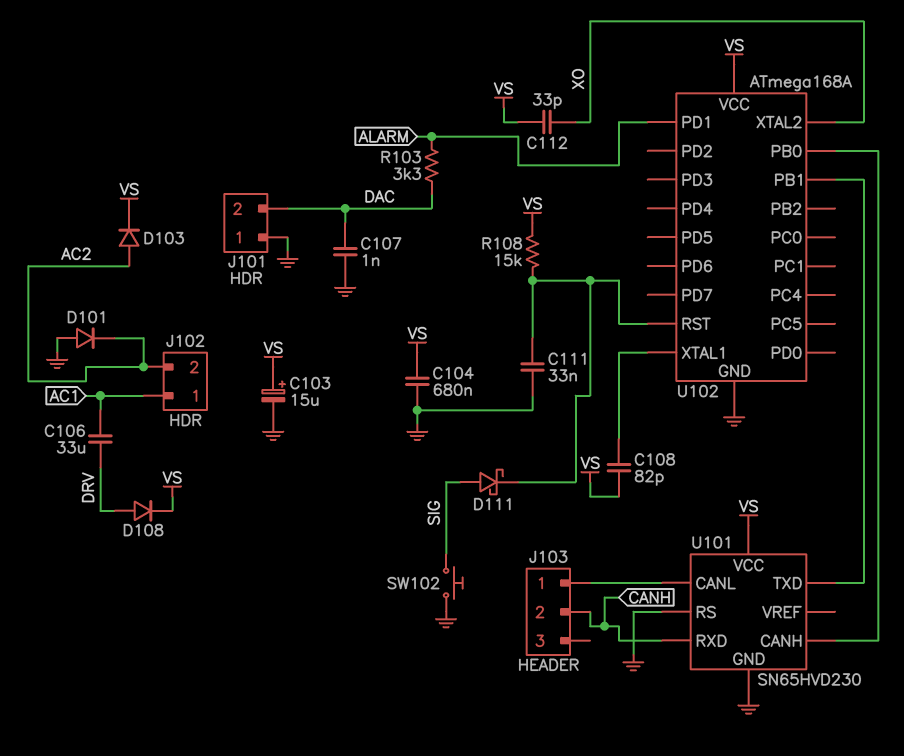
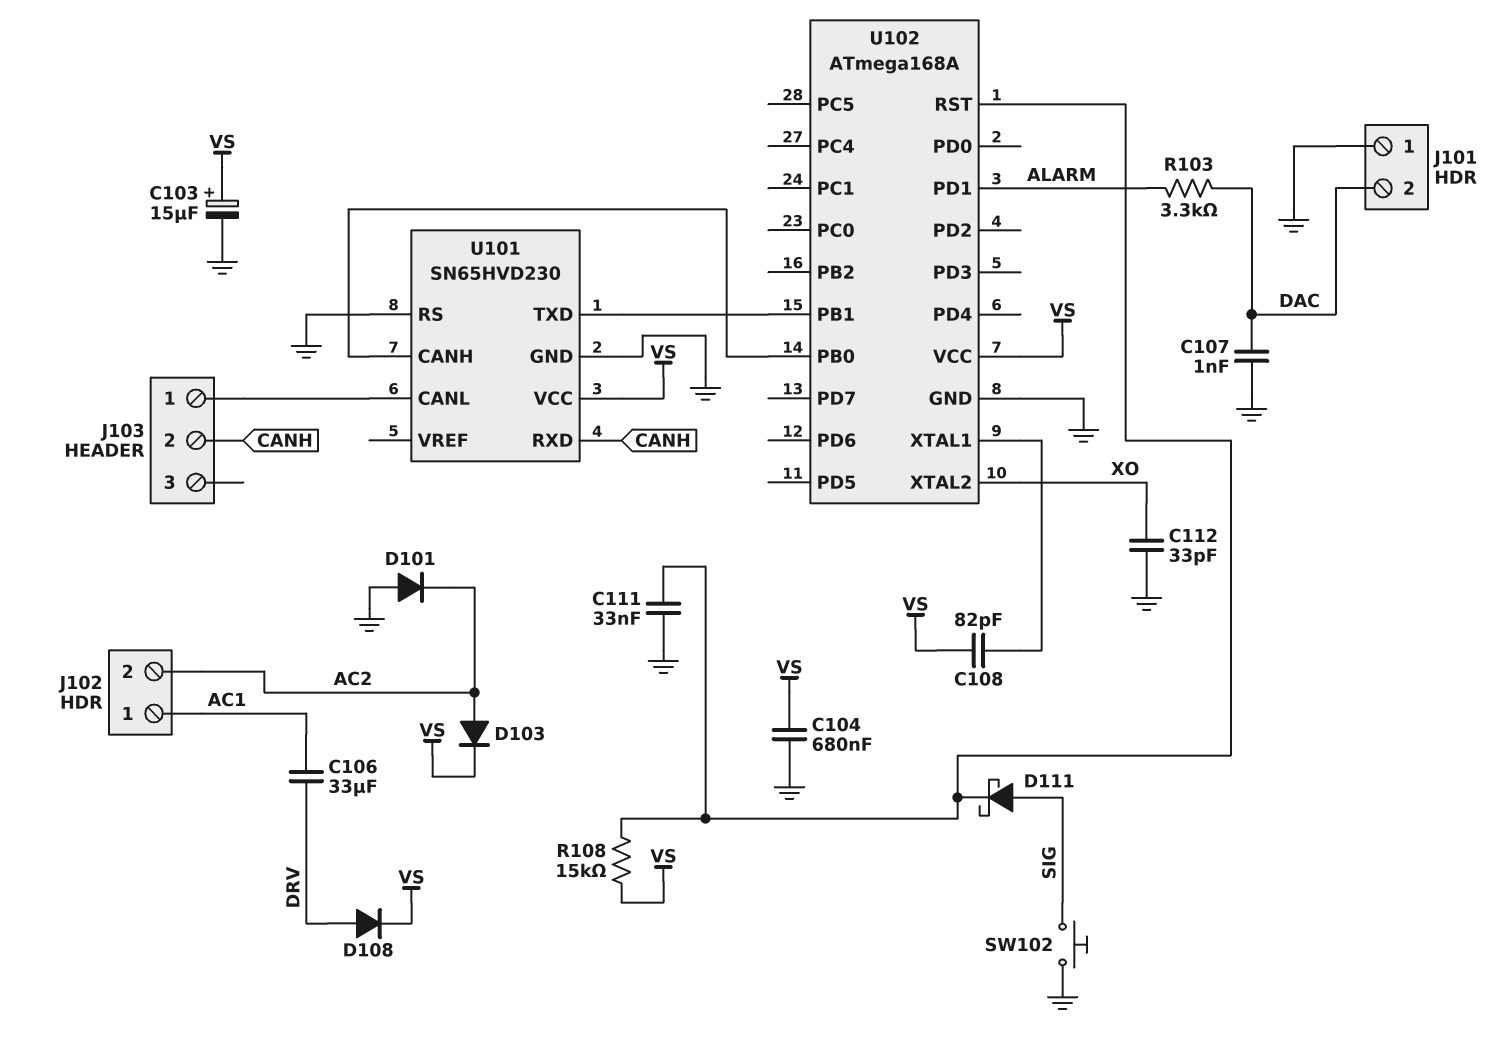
C112: 33pF (VS, XO) -> 33pF (GND, XO)

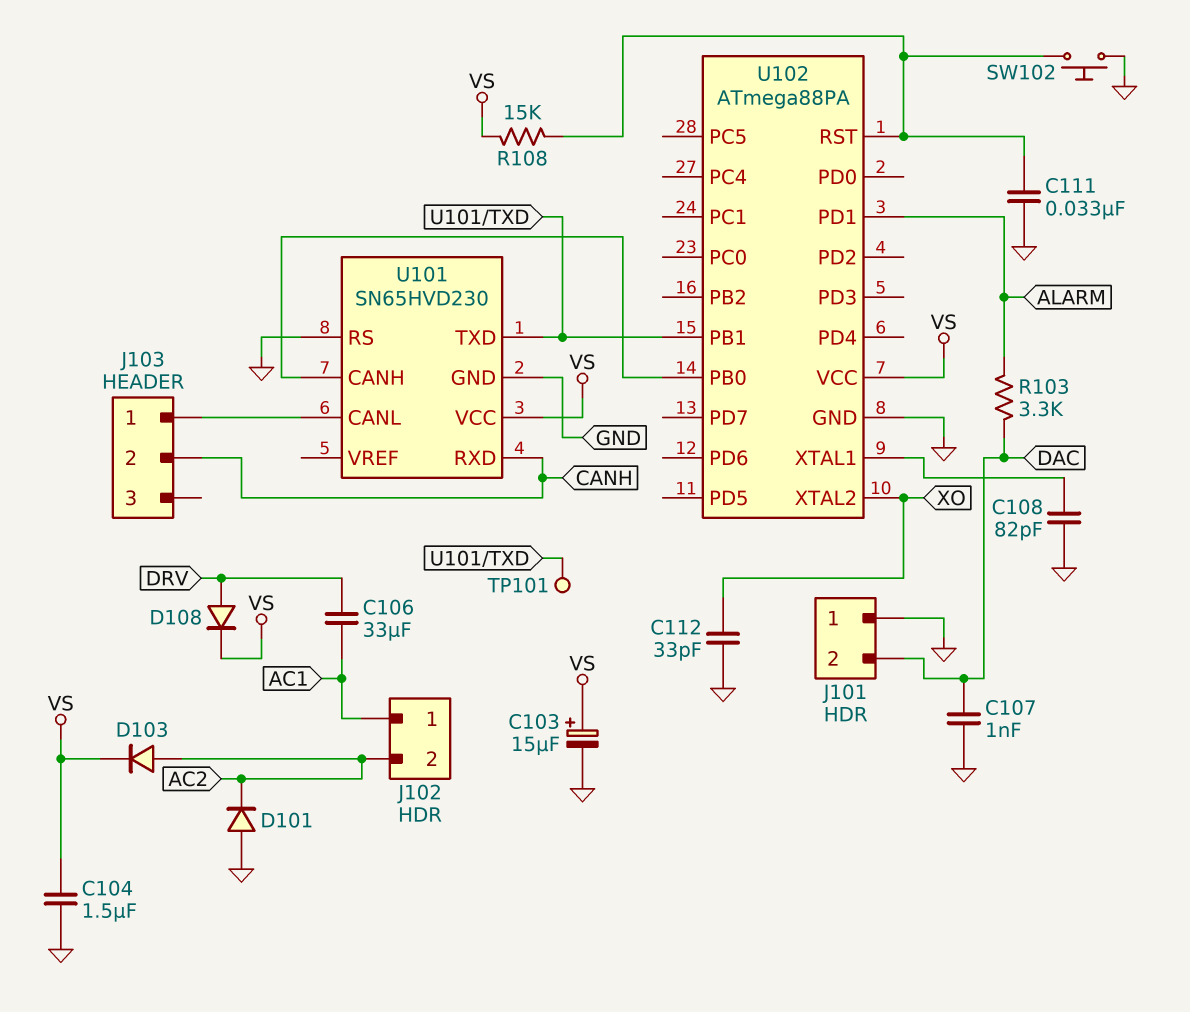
C104: 680nF (GND, VS) -> 1.5uF (GND, VS)
C108: 82pF (U102/XTAL1, VS) -> 82pF (GND, U102/XTAL1)
D111: schottky (A SIG, K U102/RST) -> none
SW102: button (GND, SIG) -> button (GND, U102/RST)
TP101: none -> test point (U101/TXD)
U102: ATmega168A -> ATmega88PA

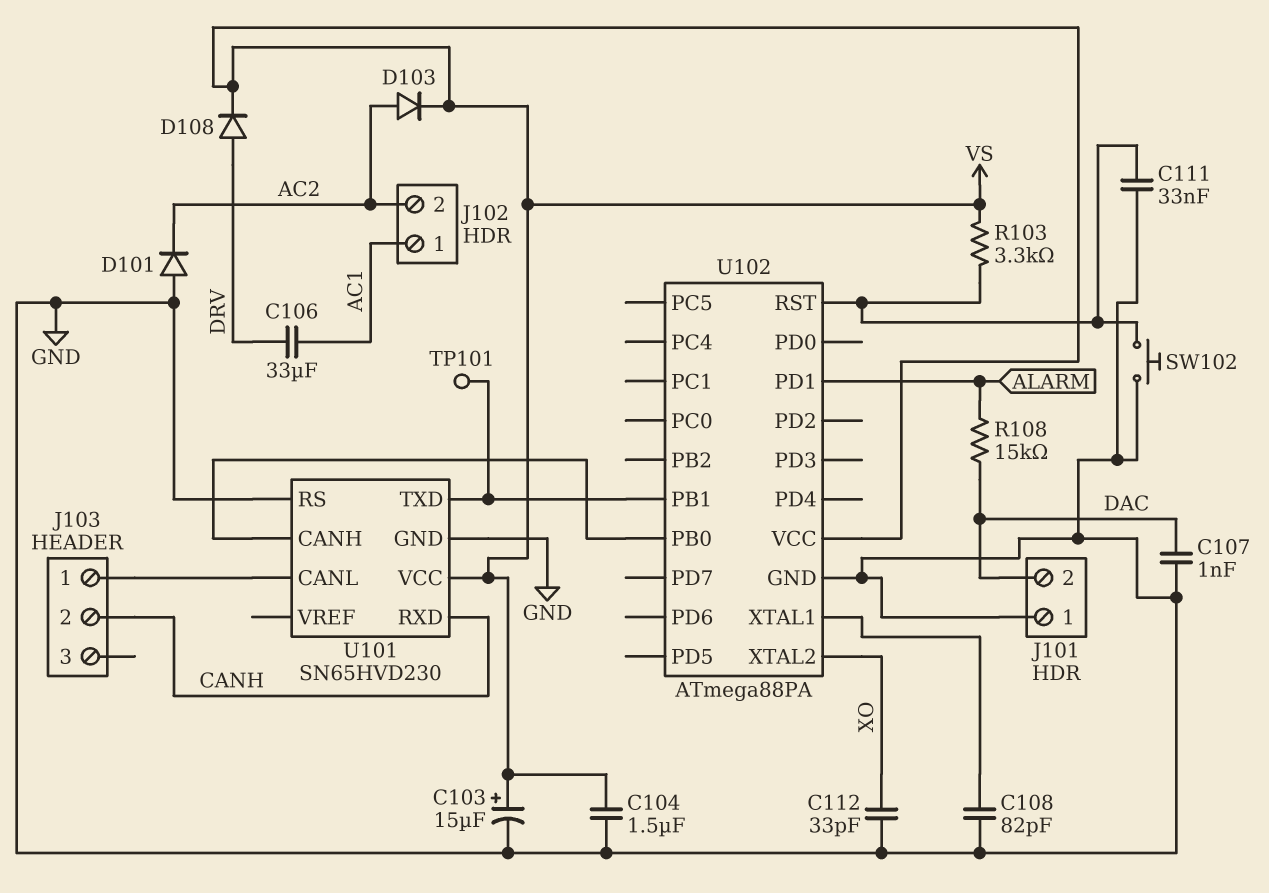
R103: 3.3k (ALARM, DAC) -> 3.3k (U102/RST, VS)
R108: 15k (U102/RST, VS) -> 15k (ALARM, DAC)

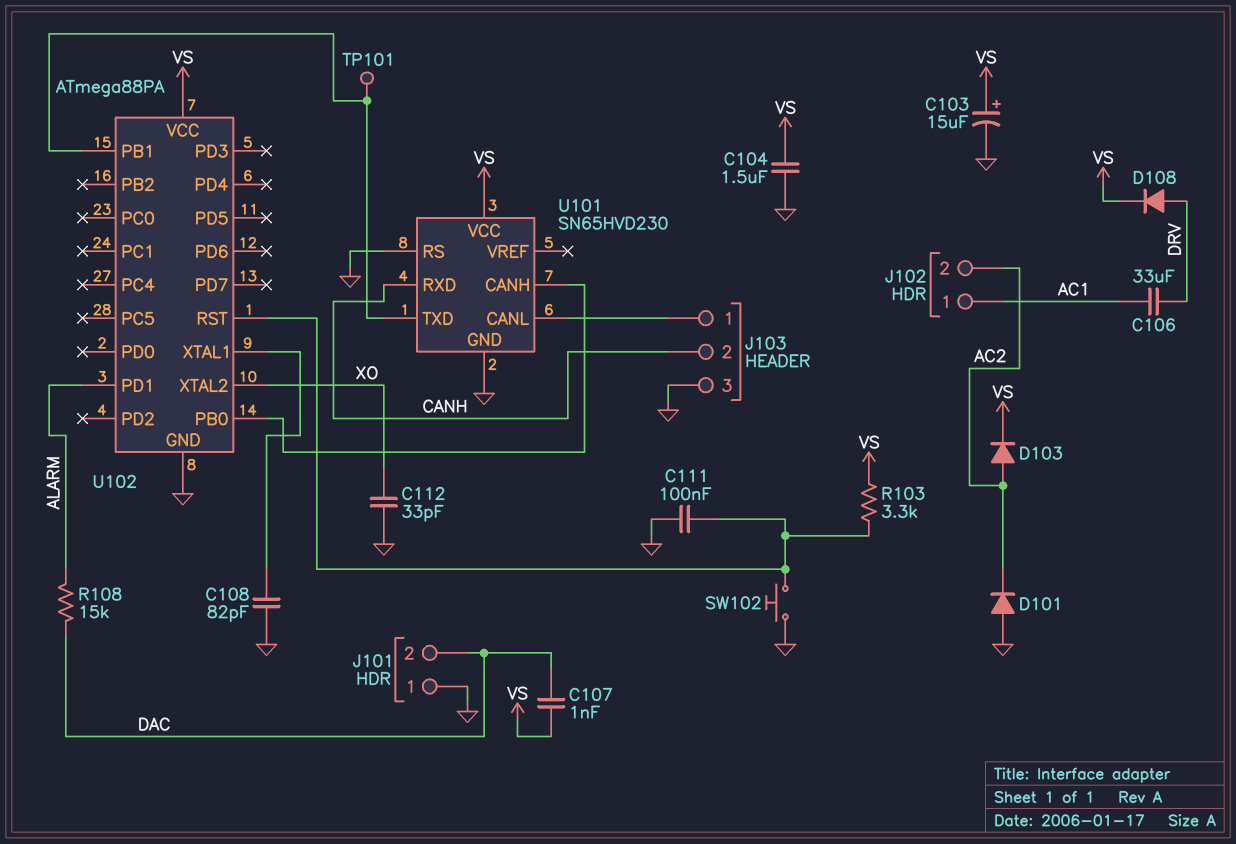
C107: 1nF (DAC, GND) -> 1nF (DAC, VS)
C111: 33nF (GND, U102/RST) -> 100nF (GND, U102/RST)
J103 pin 3: none -> GND

